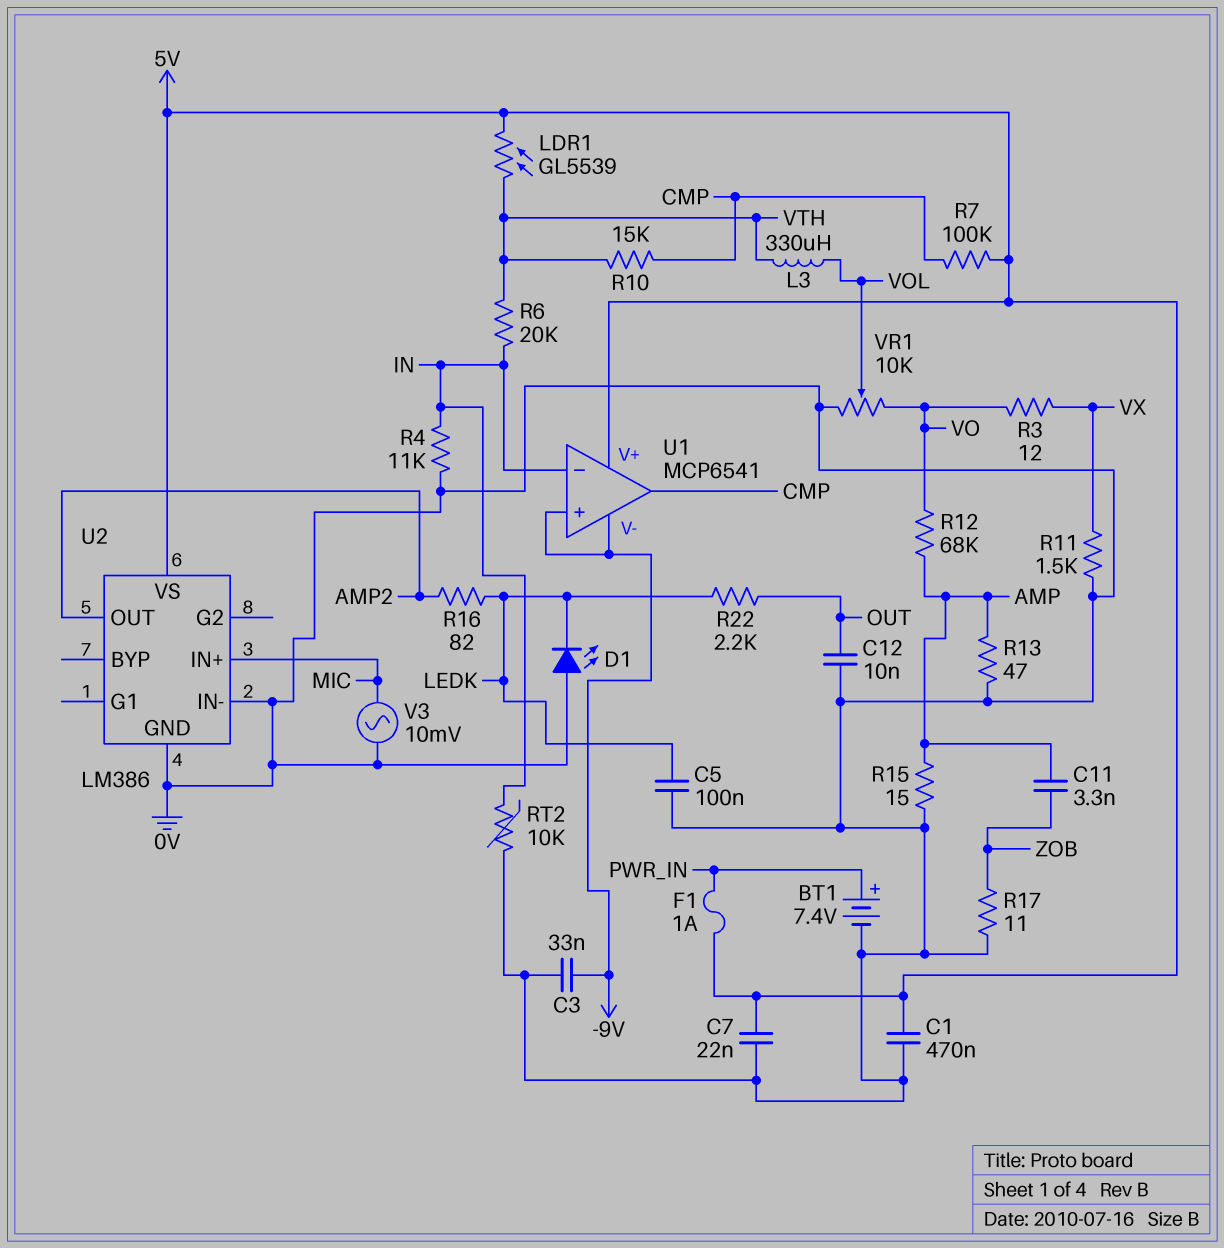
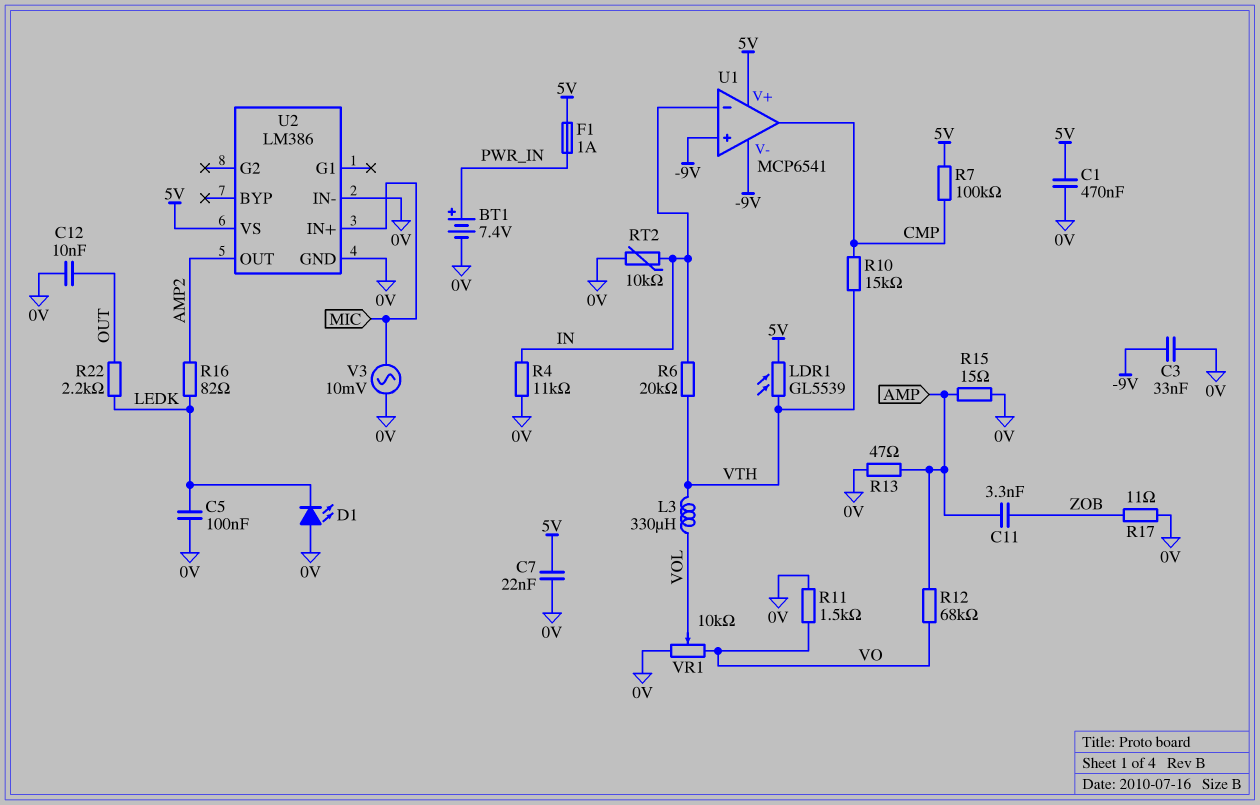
R3: 12 (VO, VX) -> none
R11: 1.5k (0V, VX) -> 1.5k (0V, VO)

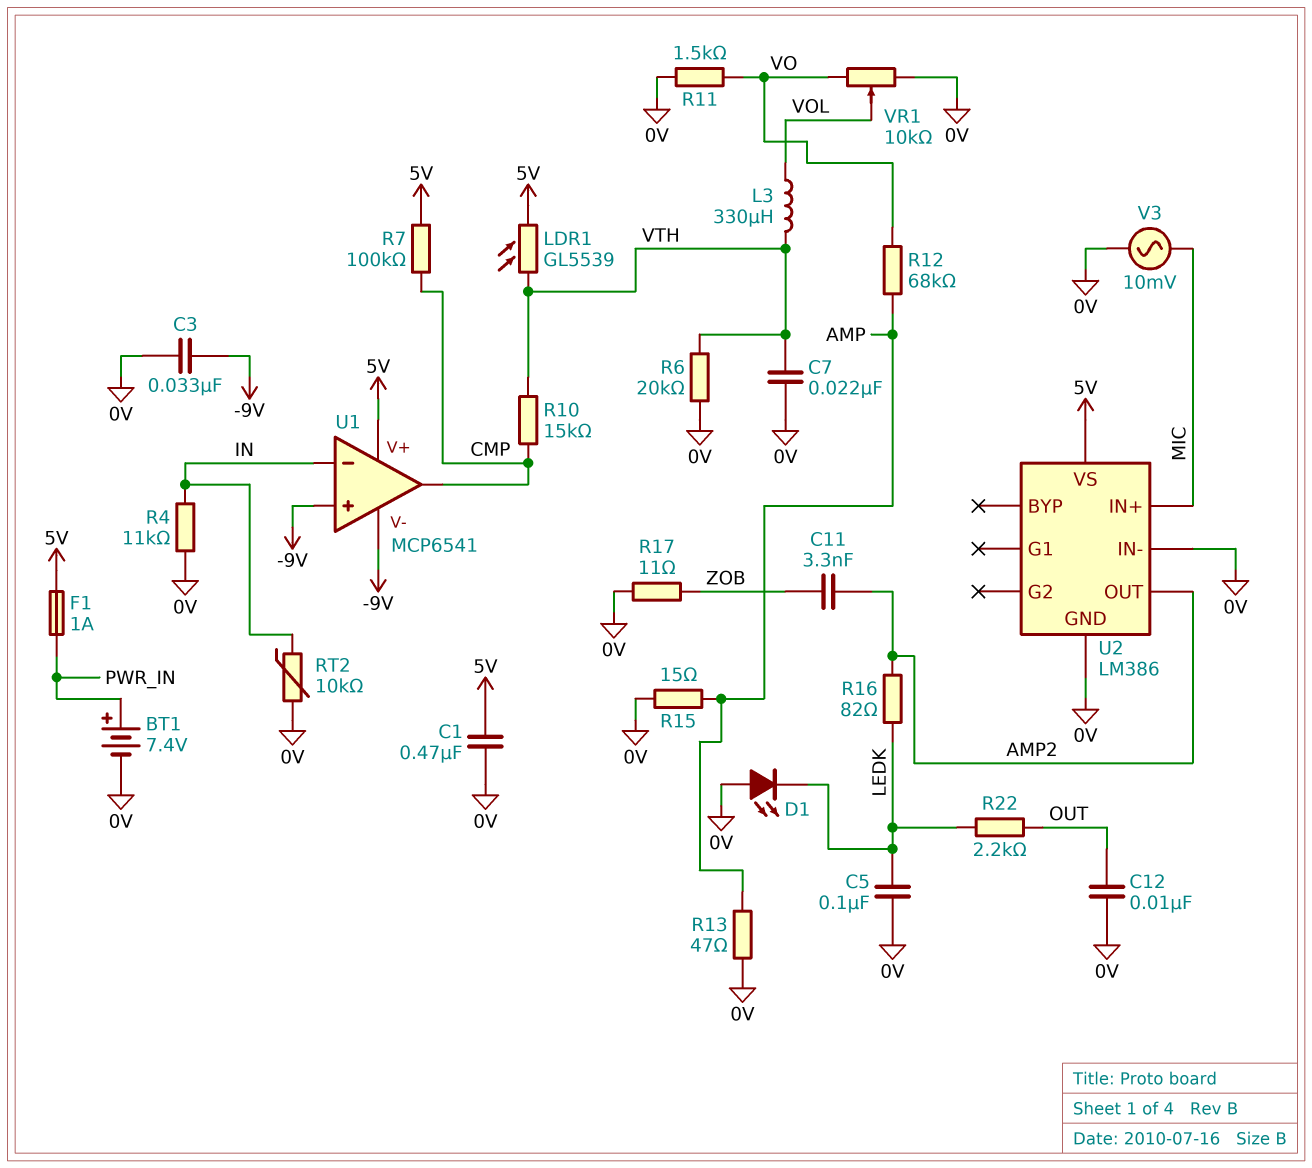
C7: 22nF (0V, 5V) -> 22nF (0V, VTH)
C11: 3.3nF (AMP, ZOB) -> 3.3nF (AMP2, ZOB)
R6: 20k (IN, VTH) -> 20k (0V, VTH)

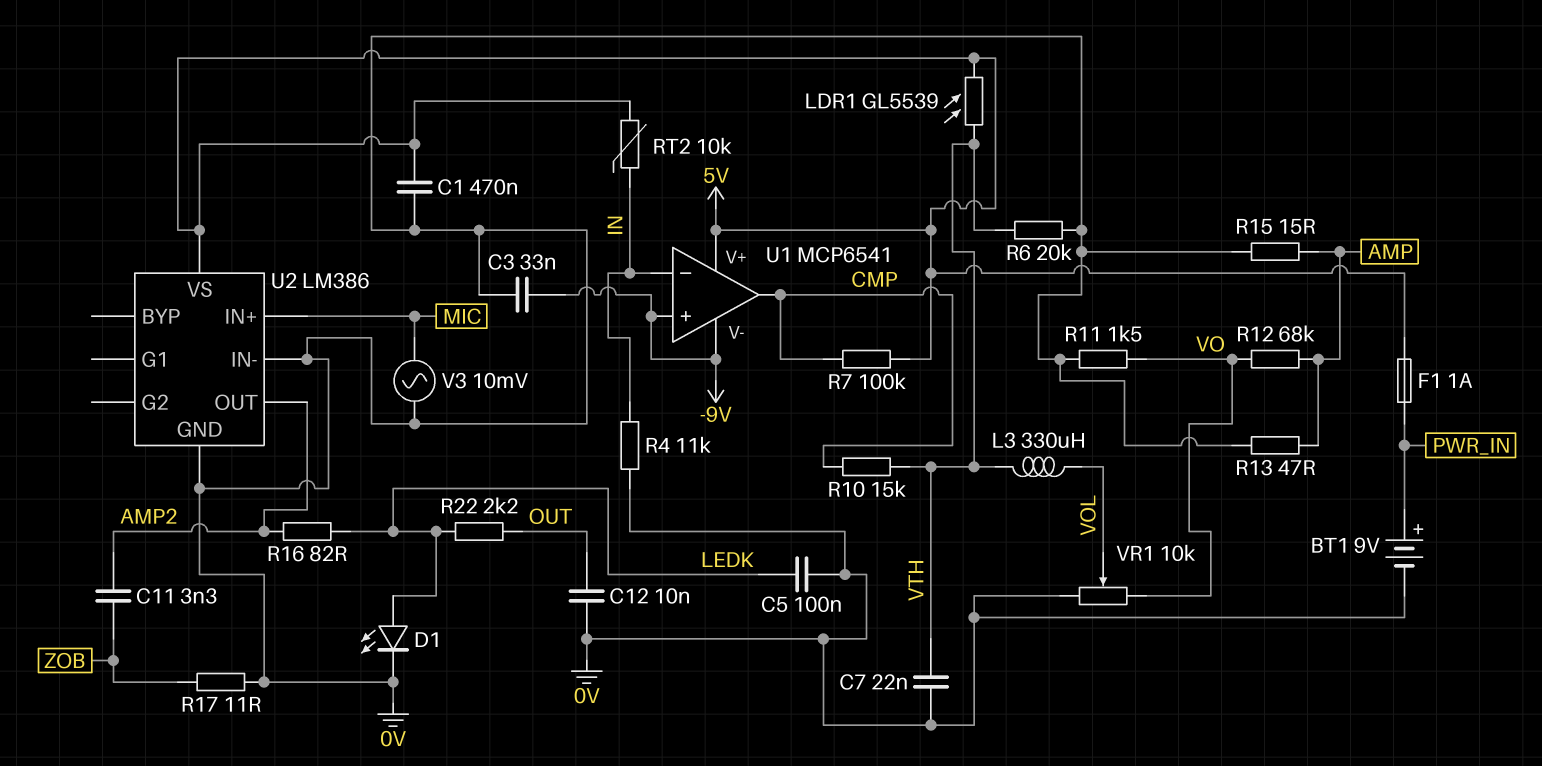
BT1: 7.4V (plus PWR_IN, minus 0V) -> 9V (plus PWR_IN, minus 0V)
D1: LED (A 0V, K LEDK) -> LED (A LEDK, K 0V)
RT2: 10k (0V, IN) -> 10k (5V, IN)

